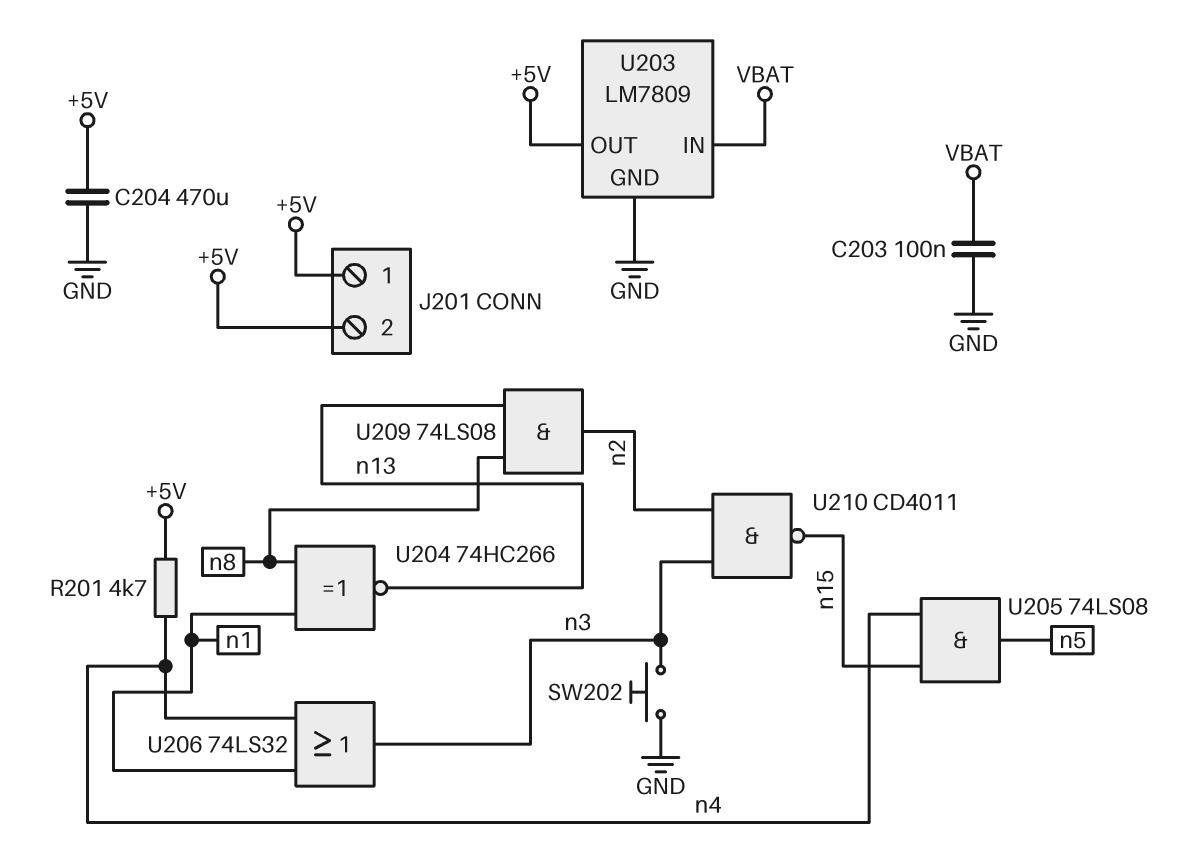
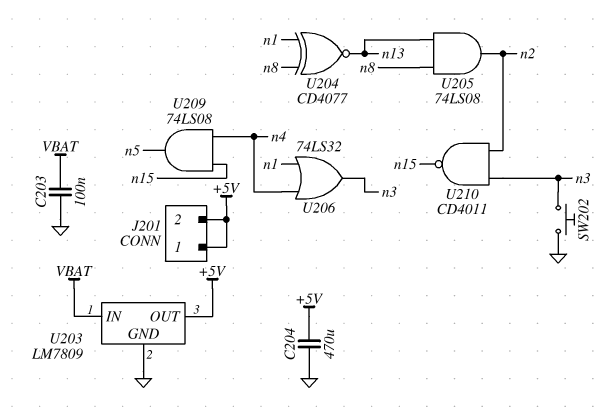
R201: 4.7k (+5V, n4) -> none
U204: XNOR 74HC266 (in n1, in n8, out n13) -> XNOR CD4077 (in n1, in n8, out n13)
U205: AND 74LS08 (in n4, in n15, out n5) -> AND 74LS08 (in n8, in n13, out n2)
U209: AND 74LS08 (in n8, in n13, out n2) -> AND 74LS08 (in n4, in n15, out n5)

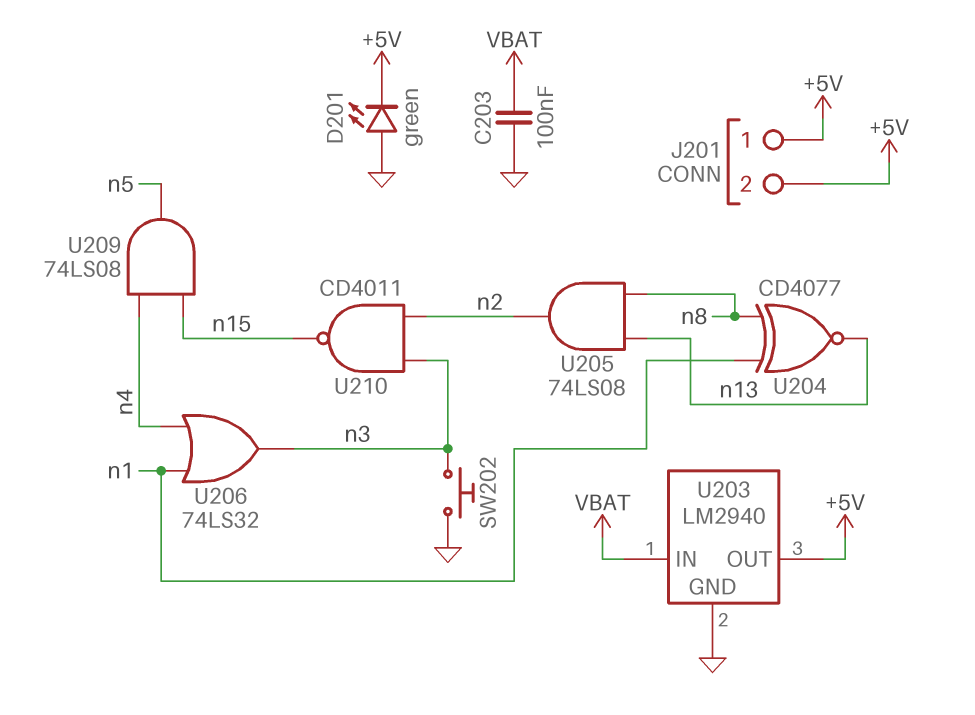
C204: 470uF (+5V, GND) -> none
D201: none -> LED green (A GND, K +5V)
U203: LM7809 -> LM2940

